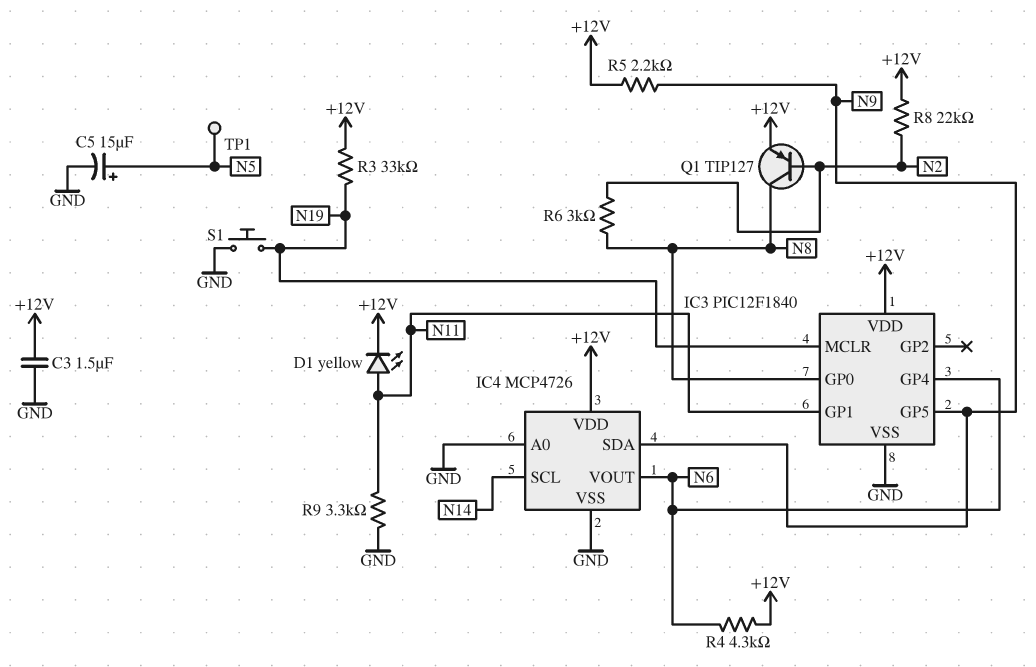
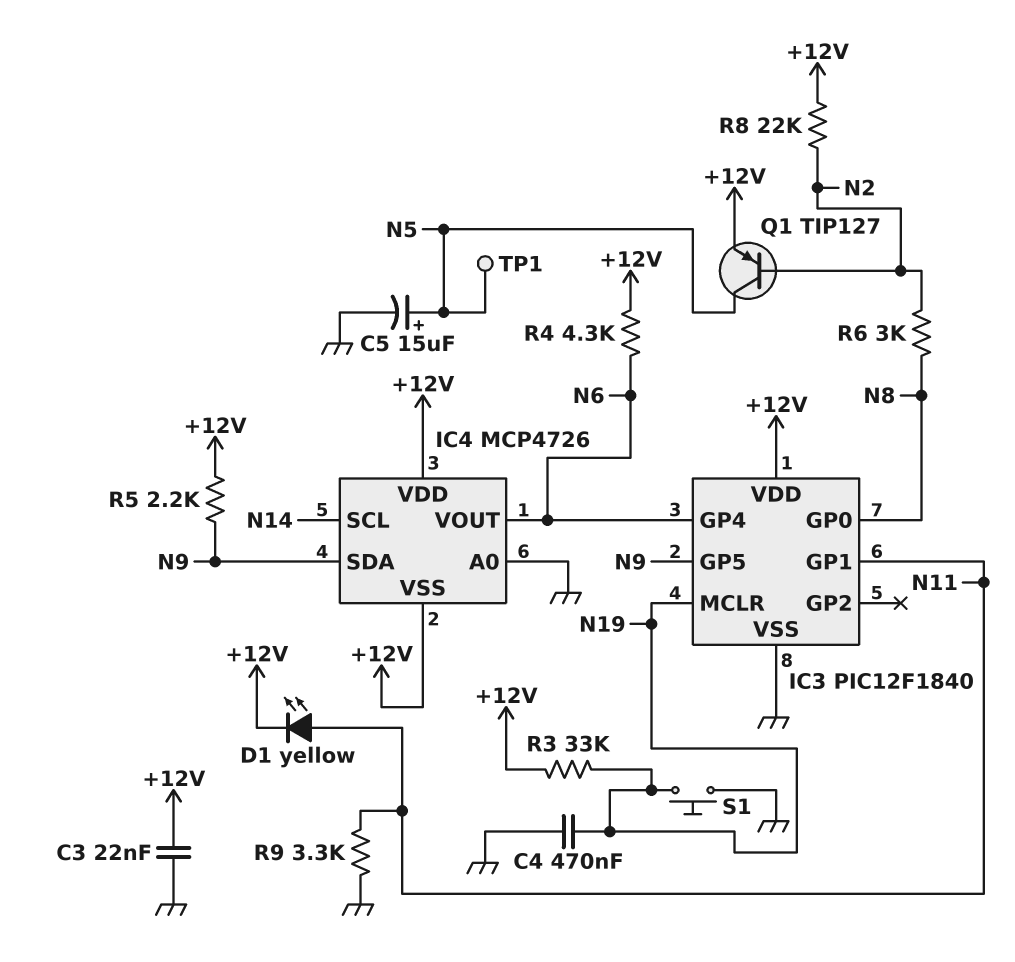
C3: 1.5uF (+12V, GND) -> 22nF (+12V, GND)
C4: none -> 470nF (GND, N19)
IC4 pin VSS: GND -> +12V
Q1: PNP TIP127 (B N2, C N8, E +12V) -> PNP TIP127 (B N2, C N5, E +12V)

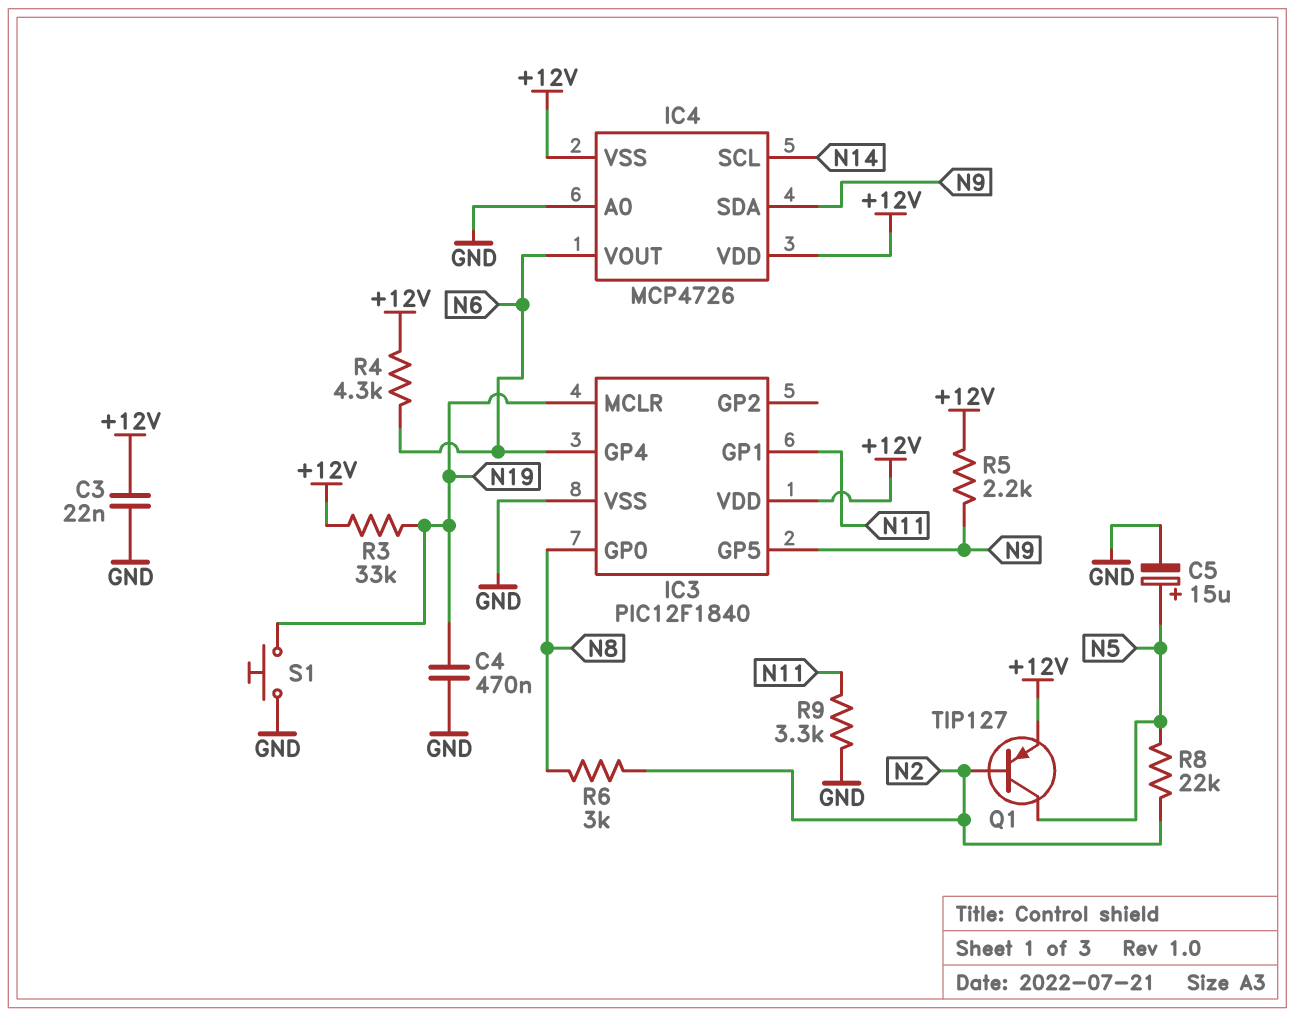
D1: LED yellow (A N11, K +12V) -> none
R8: 22k (+12V, N2) -> 22k (N2, N5)
TP1: test point (N5) -> none

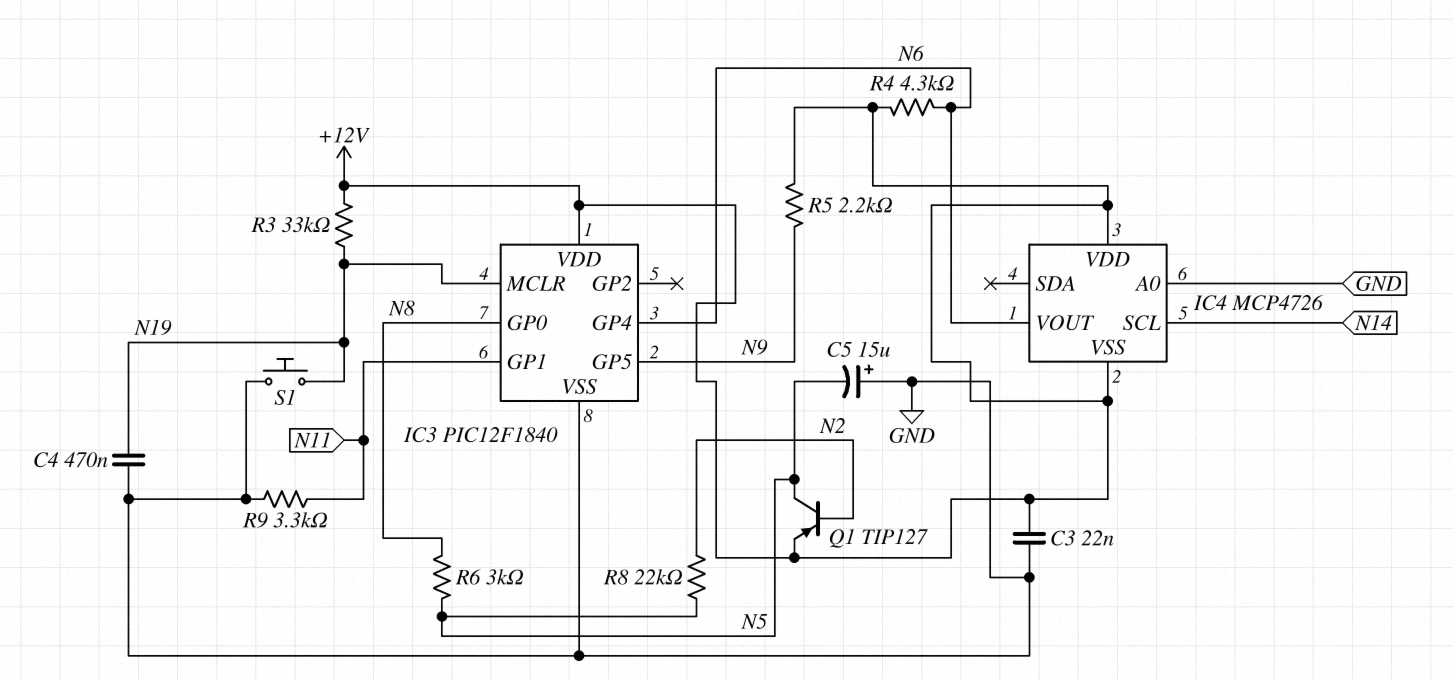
C5: 15uF (plus N5, minus GND) -> 15uF (plus GND, minus N5)
IC4 pin SDA: N9 -> none
R6: 3k (N2, N8) -> 3k (N5, N8)

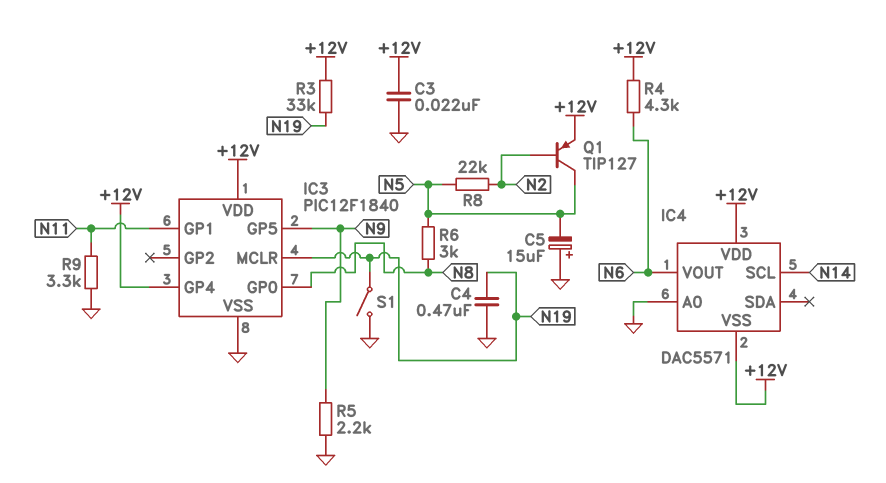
IC3 pin GP4: N6 -> +12V
IC4: MCP4726 -> DAC5571
R5: 2.2k (+12V, N9) -> 2.2k (GND, N9)
S1: button (GND, N19) -> switch (GND, N19)

